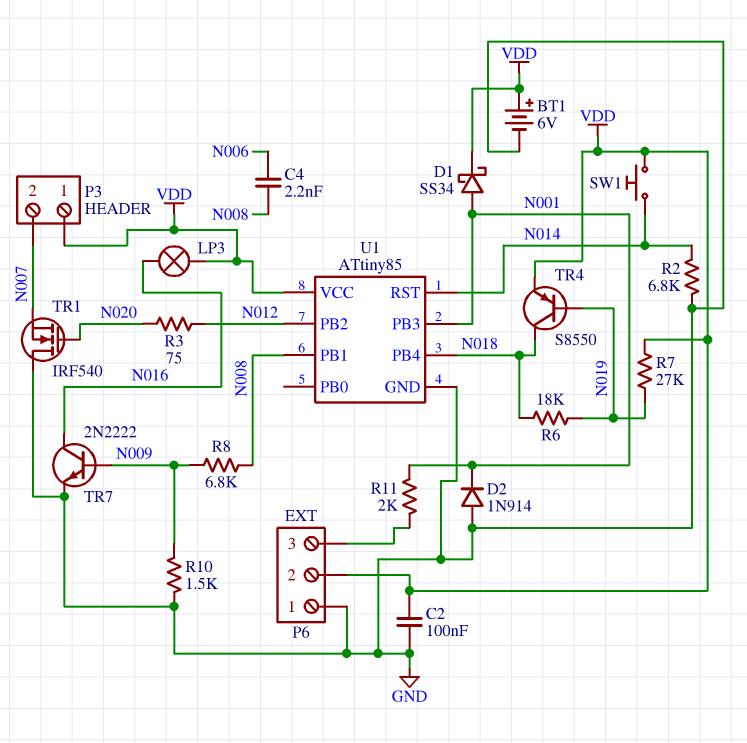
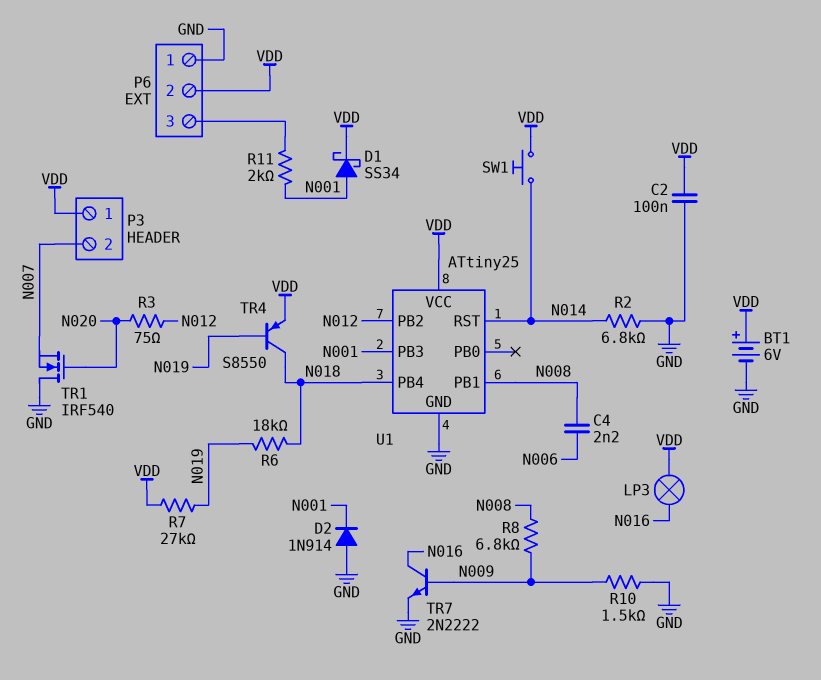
U1: ATtiny85 -> ATtiny25

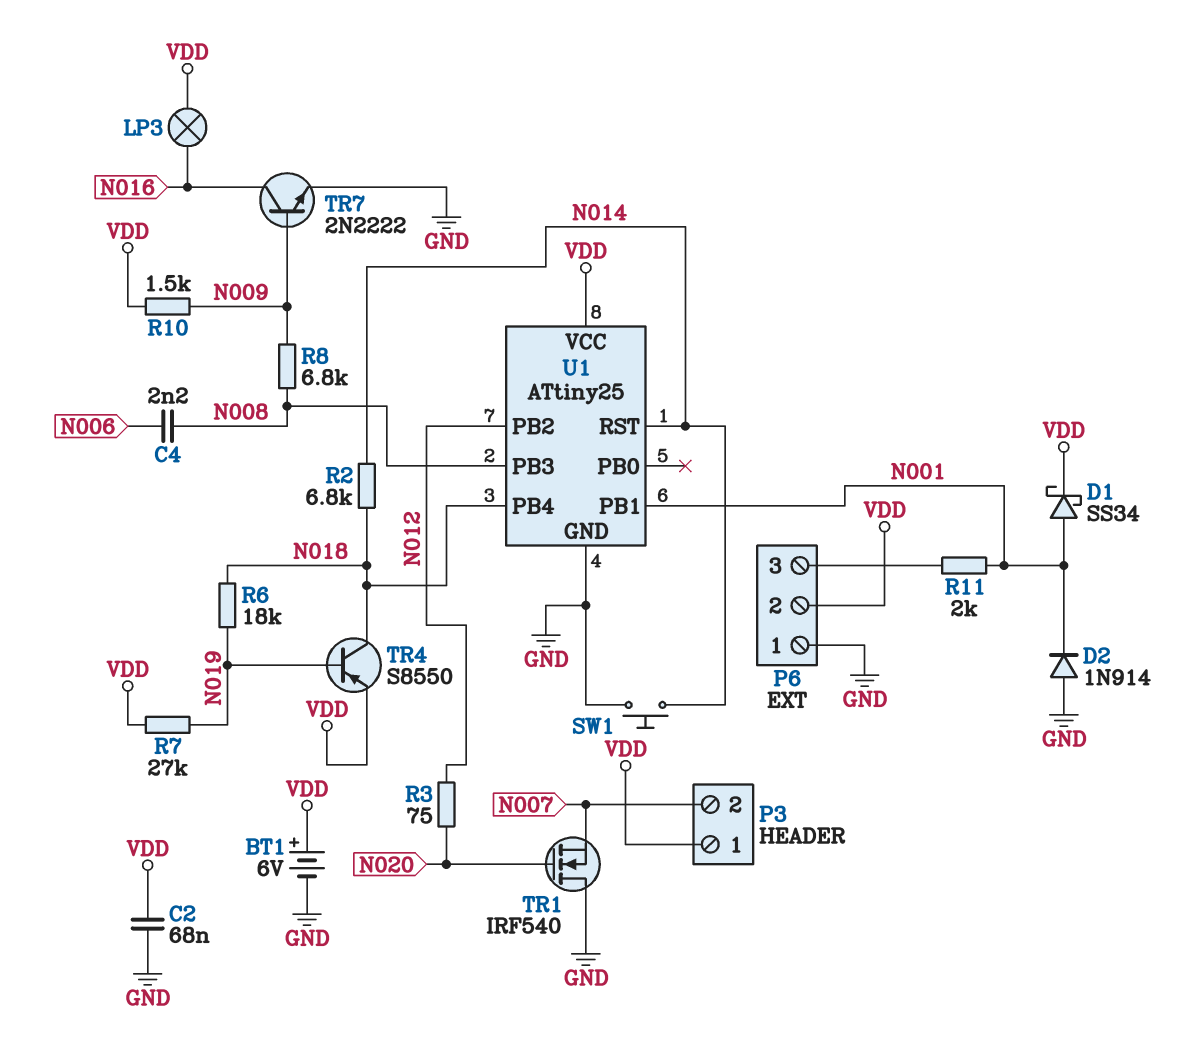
C2: 100nF (GND, VDD) -> 68nF (GND, VDD)
R2: 6.8k (GND, N014) -> 6.8k (N014, N018)
R10: 1.5k (GND, N009) -> 1.5k (N009, VDD)
SW1: button (N014, VDD) -> button (GND, N014)
U1 pin PB1: N008 -> N001
U1 pin PB3: N001 -> N008

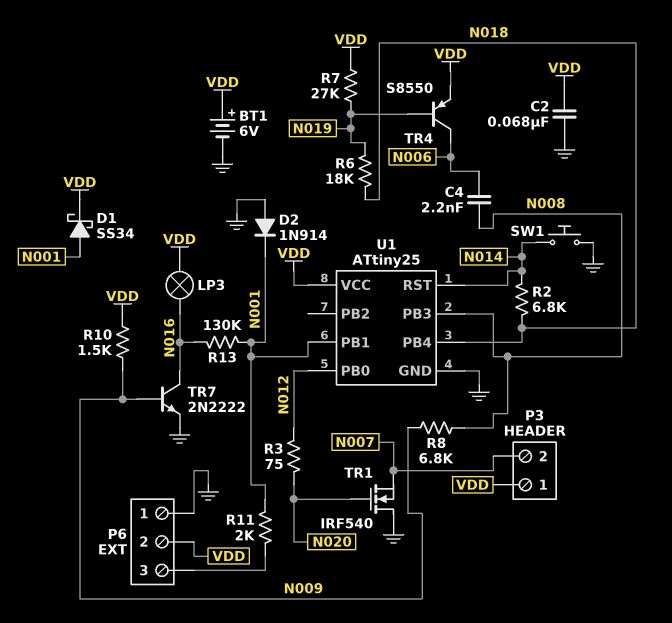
R13: none -> 130k (N001, N016)
TR4: PNP S8550 (B N019, C N018, E VDD) -> PNP S8550 (B N019, C N006, E VDD)
U1 pin PB0: none -> N012
U1 pin PB2: N012 -> none

